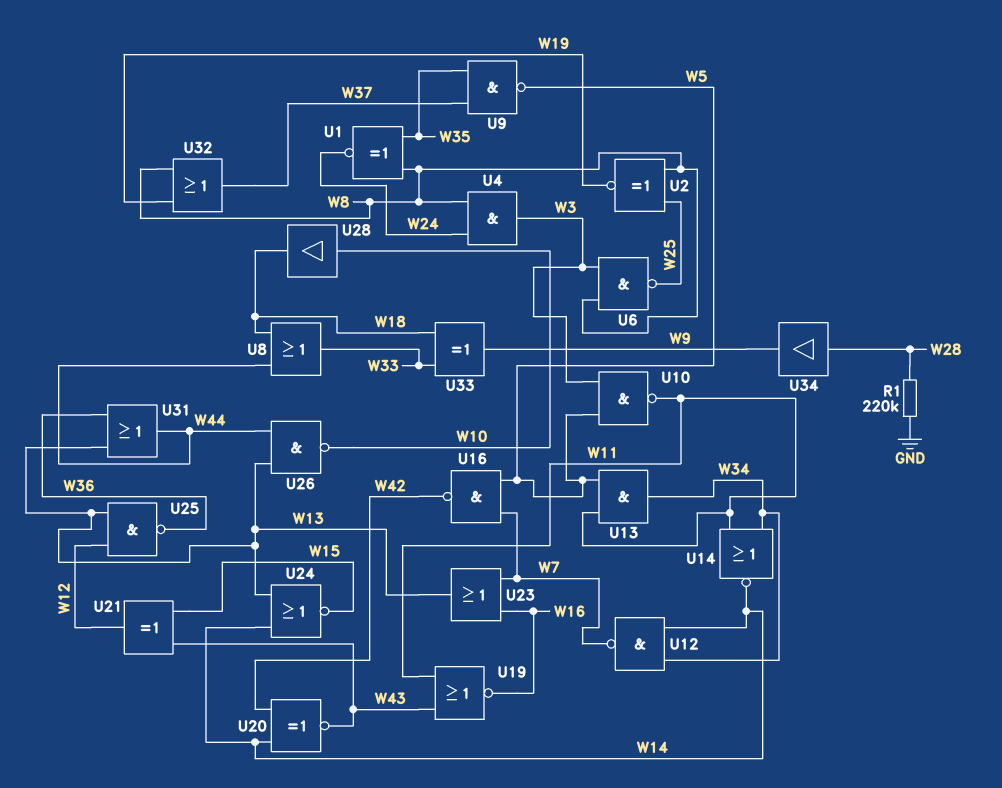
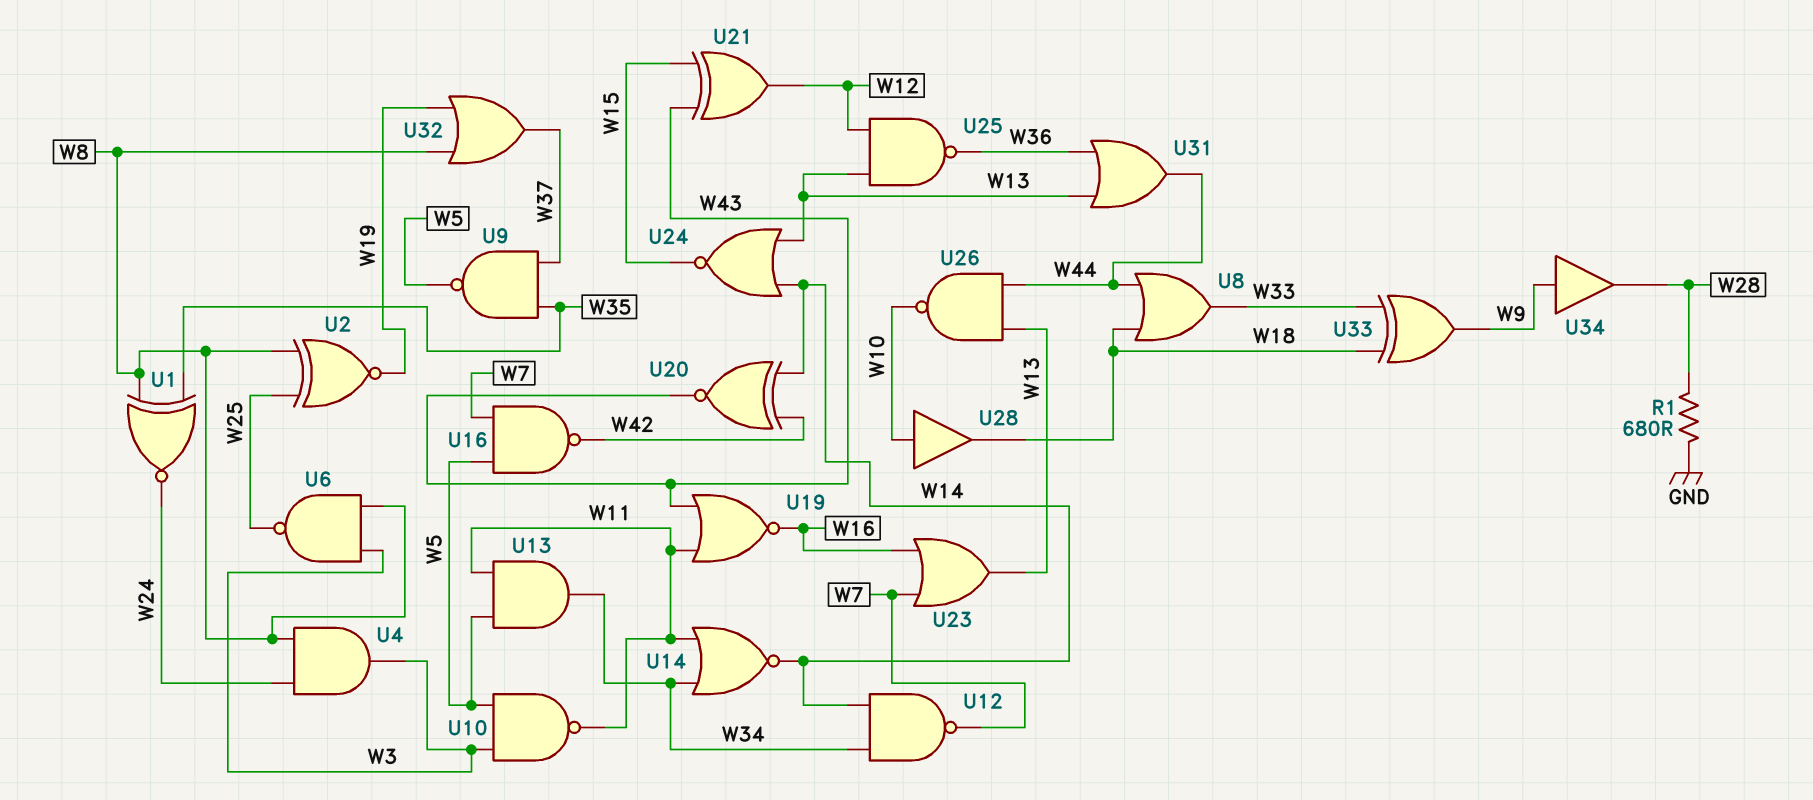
R1: 220k (GND, W28) -> 680 (GND, W28)
U34: buffer (in W28, out W9) -> buffer (in W9, out W28)

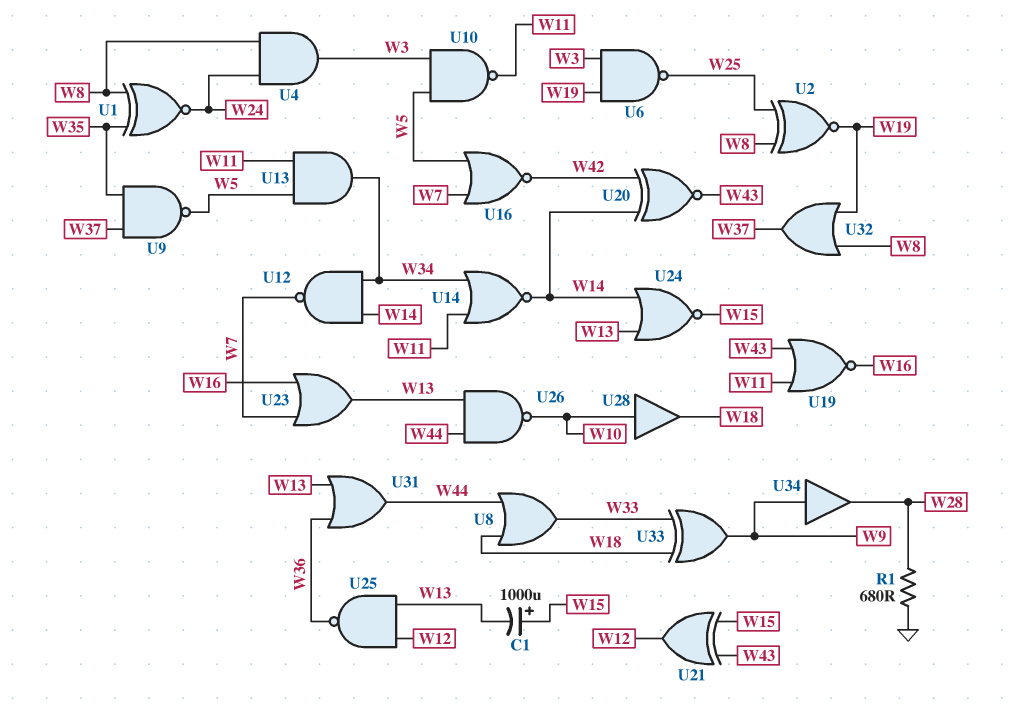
C1: none -> 1000uF (plus W15, minus W13)
U6: NAND (in W3, in W8, out W25) -> NAND (in W3, in W19, out W25)
U16: NAND (in W5, in W7, out W42) -> NOR (in W5, in W7, out W42)

